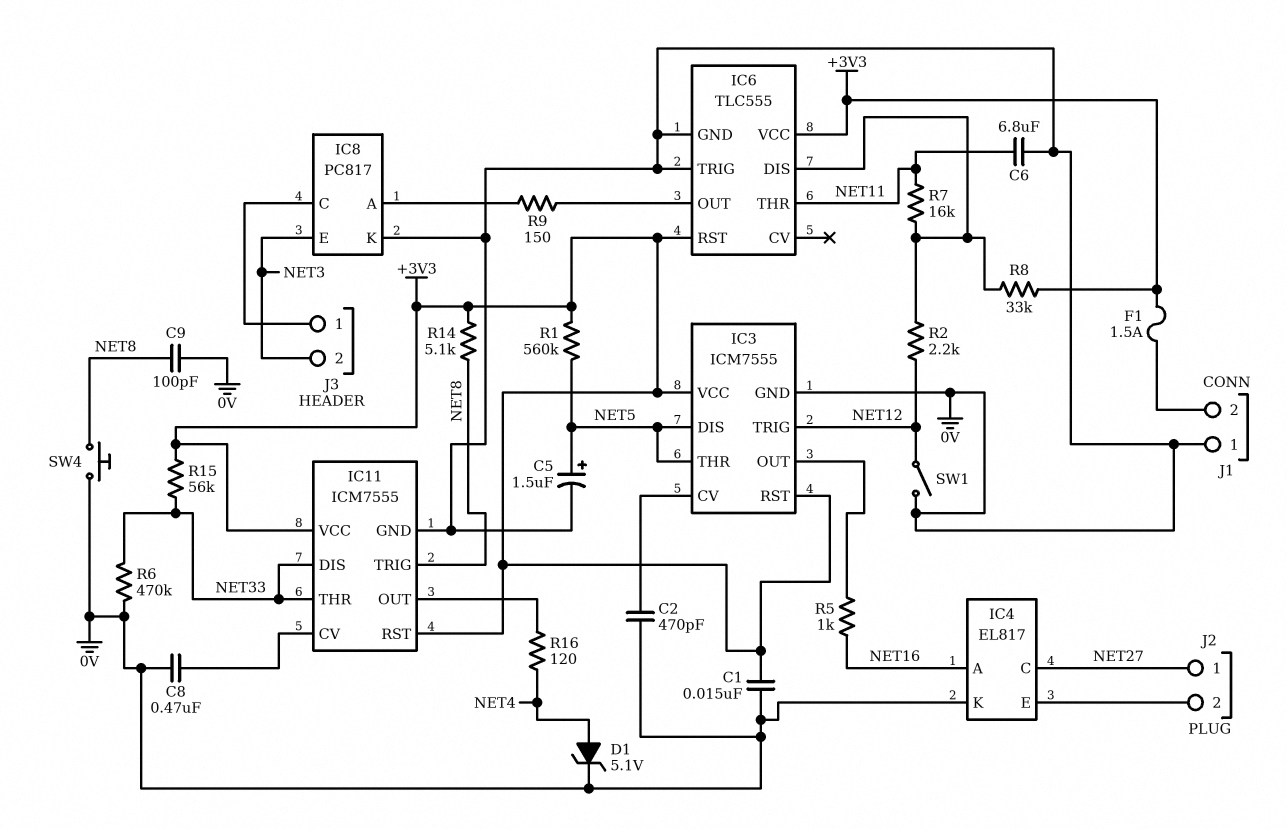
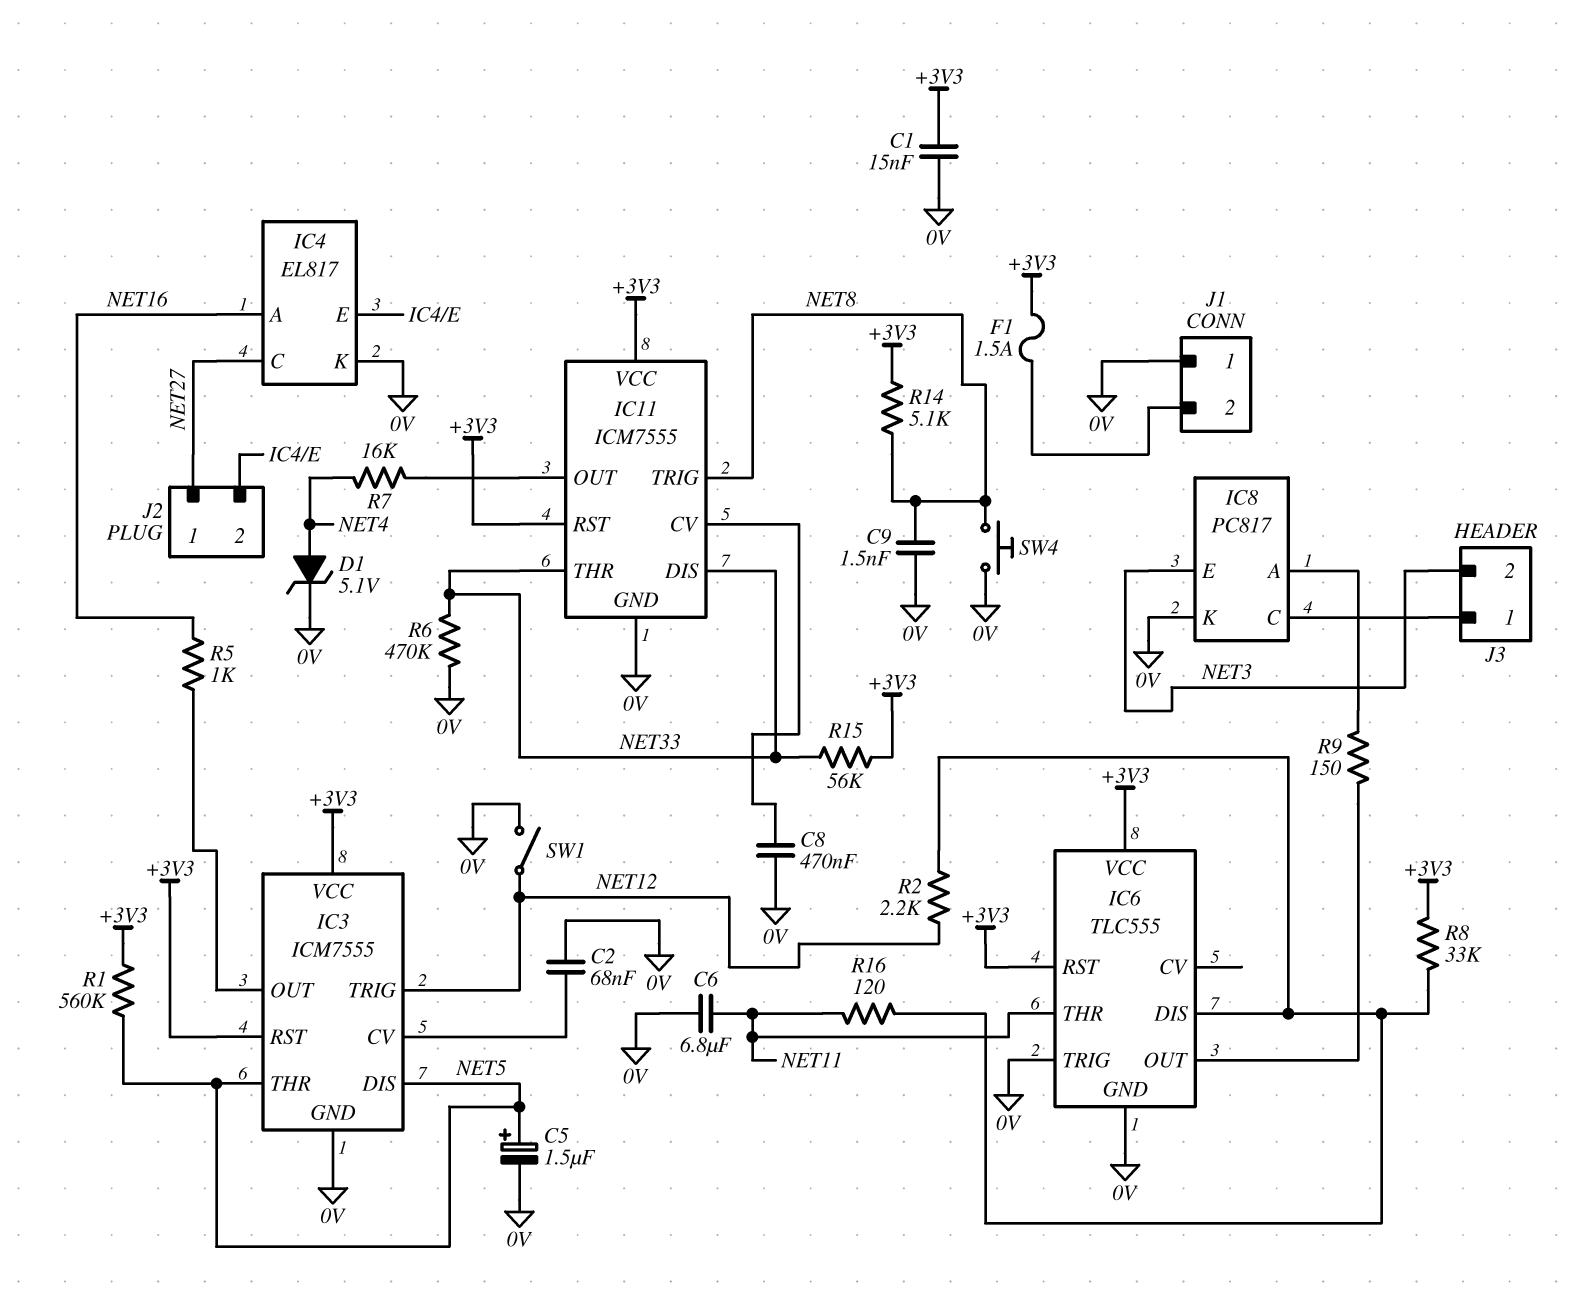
C2: 470pF (0V, IC3/CV) -> 68nF (0V, IC3/CV)
C9: 100pF (0V, NET8) -> 1.5nF (0V, NET8)
R7: 16k (IC6/DIS, NET11) -> 16k (IC11/OUT, NET4)
R16: 120 (IC11/OUT, NET4) -> 120 (IC6/DIS, NET11)

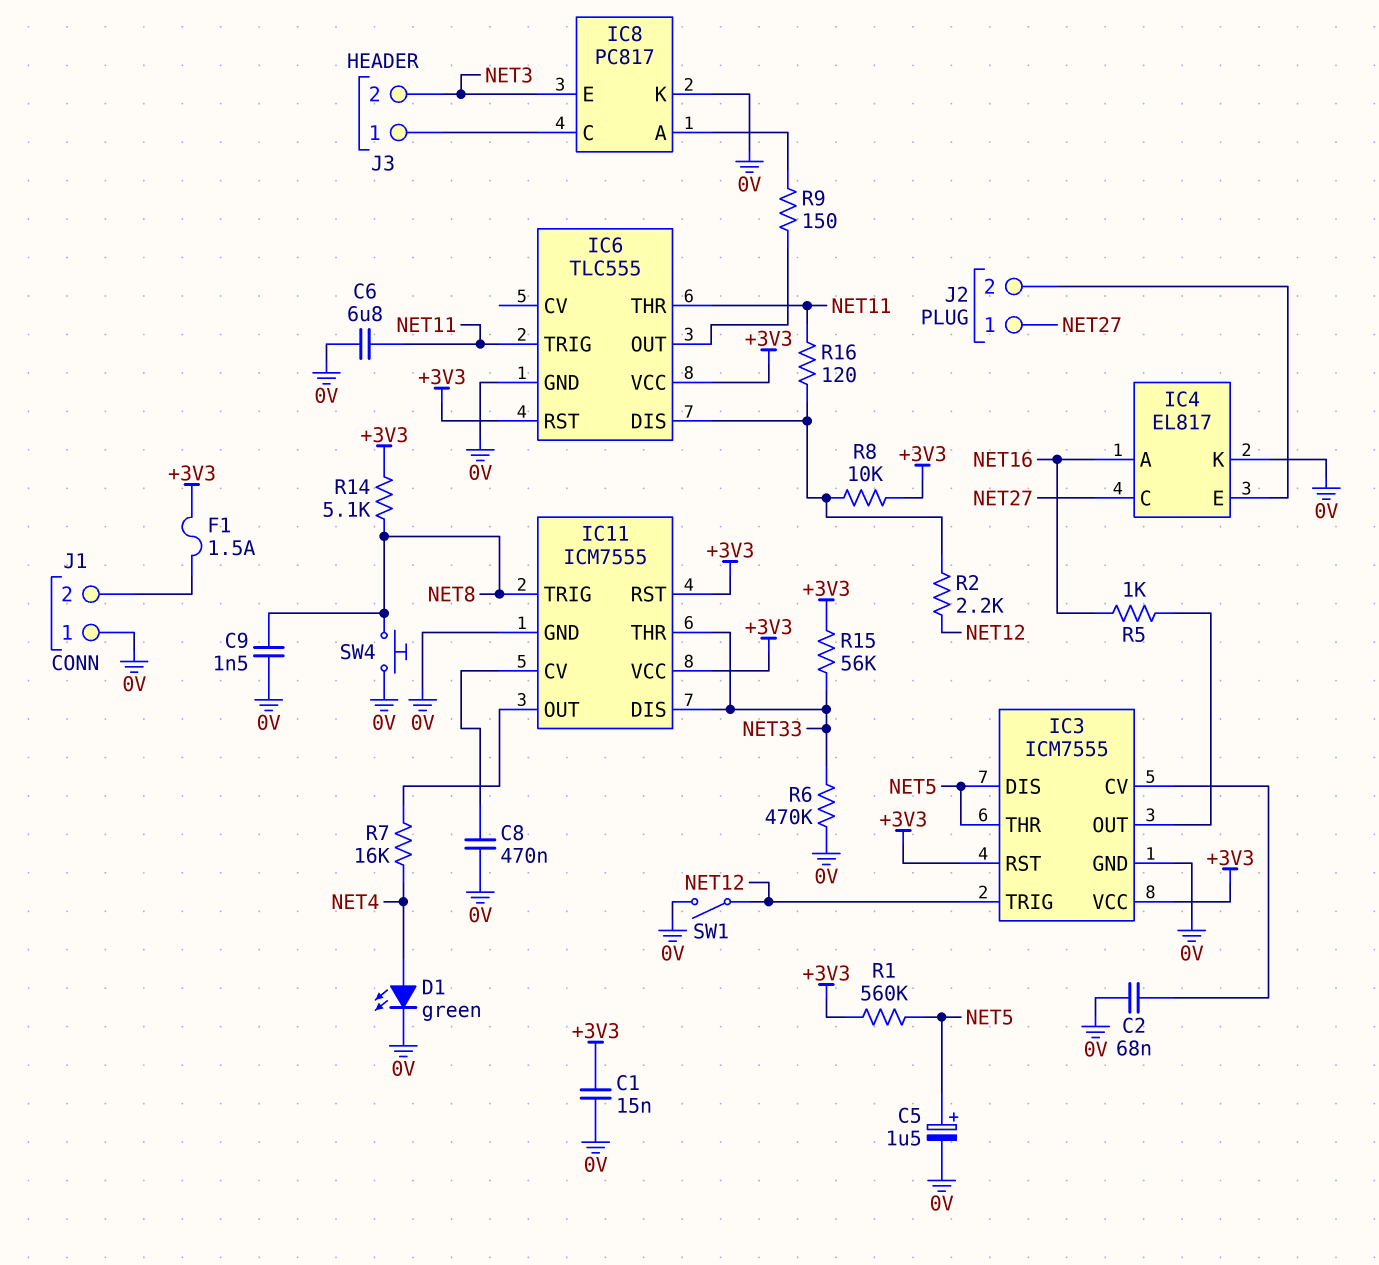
D1: zener 5.1V (A NET4, K 0V) -> LED green (A NET4, K 0V)
IC6 pin TRIG: 0V -> NET11
R8: 33k (+3V3, IC6/DIS) -> 10k (+3V3, IC6/DIS)

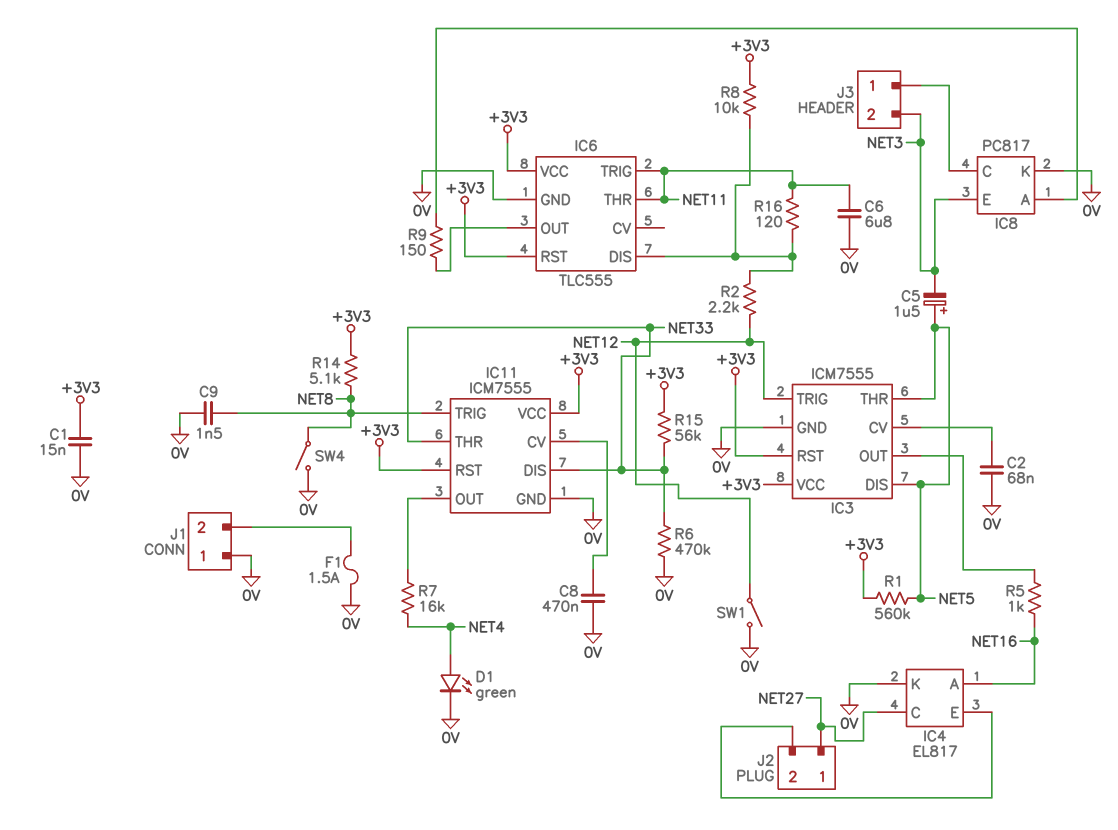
C5: 1.5uF (plus NET5, minus 0V) -> 1.5uF (plus NET5, minus NET3)
F1: 1.5A (+3V3, J1/2) -> 1.5A (0V, J1/2)
SW4: button (0V, NET8) -> switch (0V, NET8)

